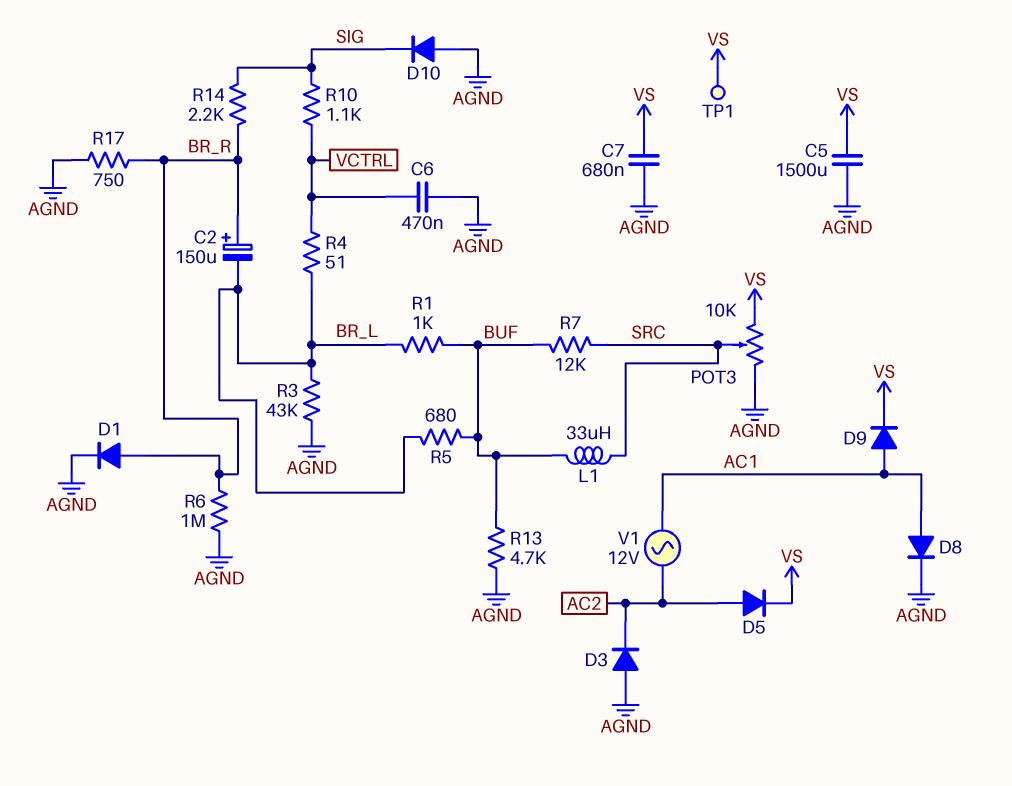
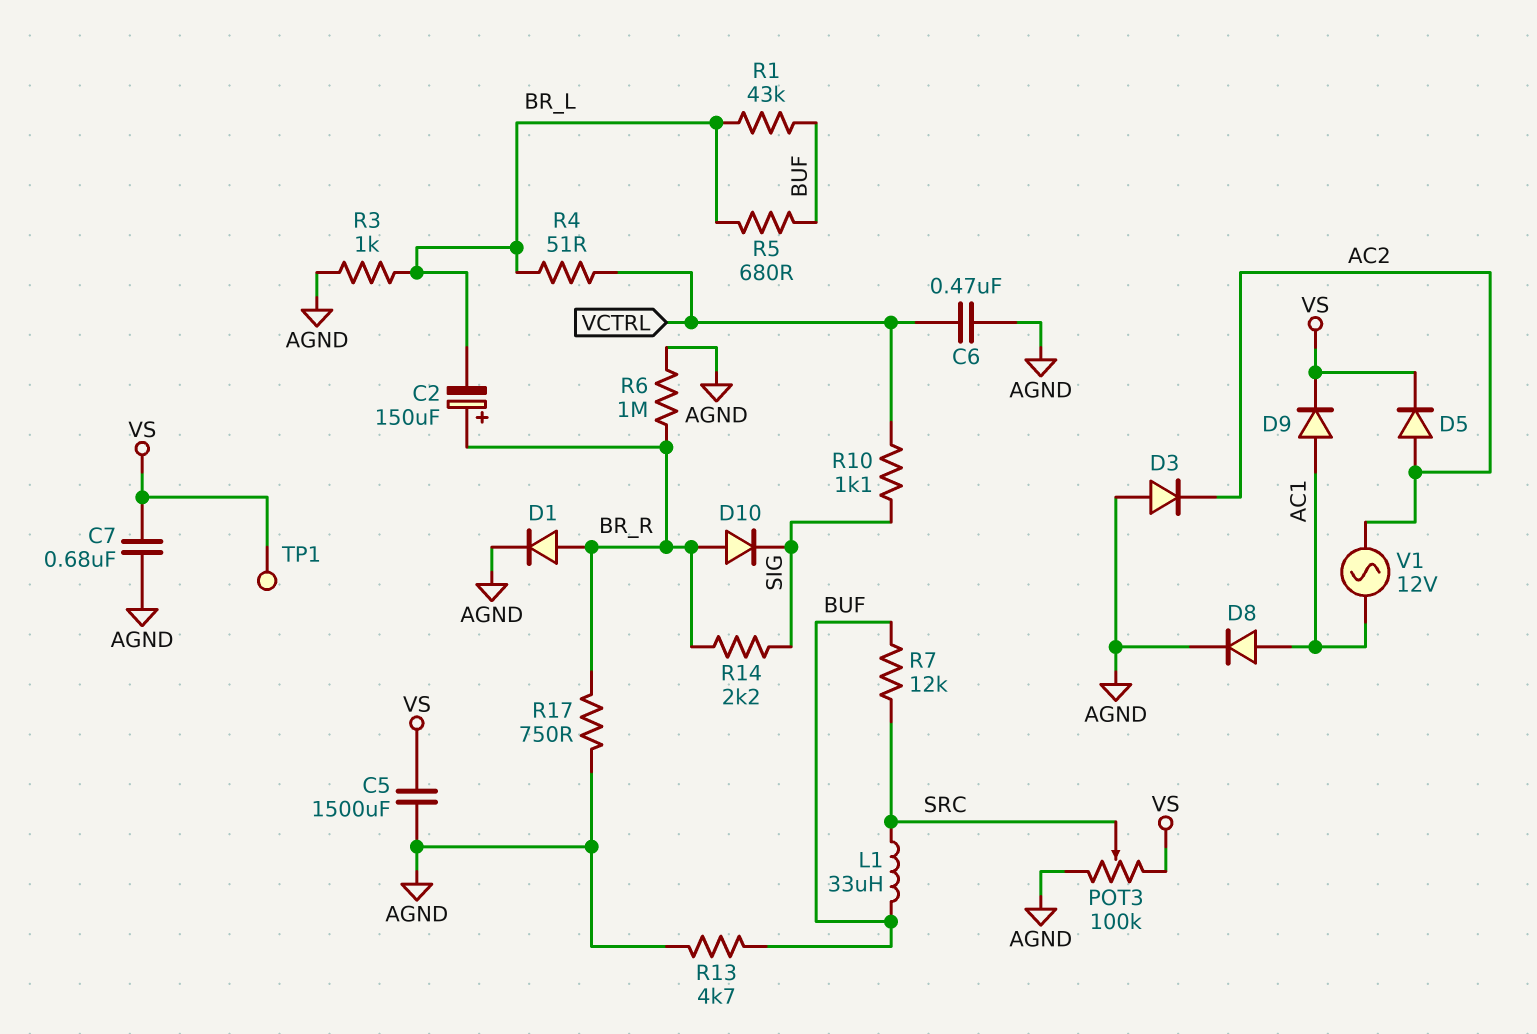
D10: diode (A AGND, K SIG) -> diode (A BR_R, K SIG)
POT3: 10k (AGND, VS, wiper SRC) -> 100k (AGND, VS, wiper SRC)
R1: 1k (BR_L, BUF) -> 43k (BR_L, BUF)
R3: 43k (AGND, BR_L) -> 1k (AGND, BR_L)

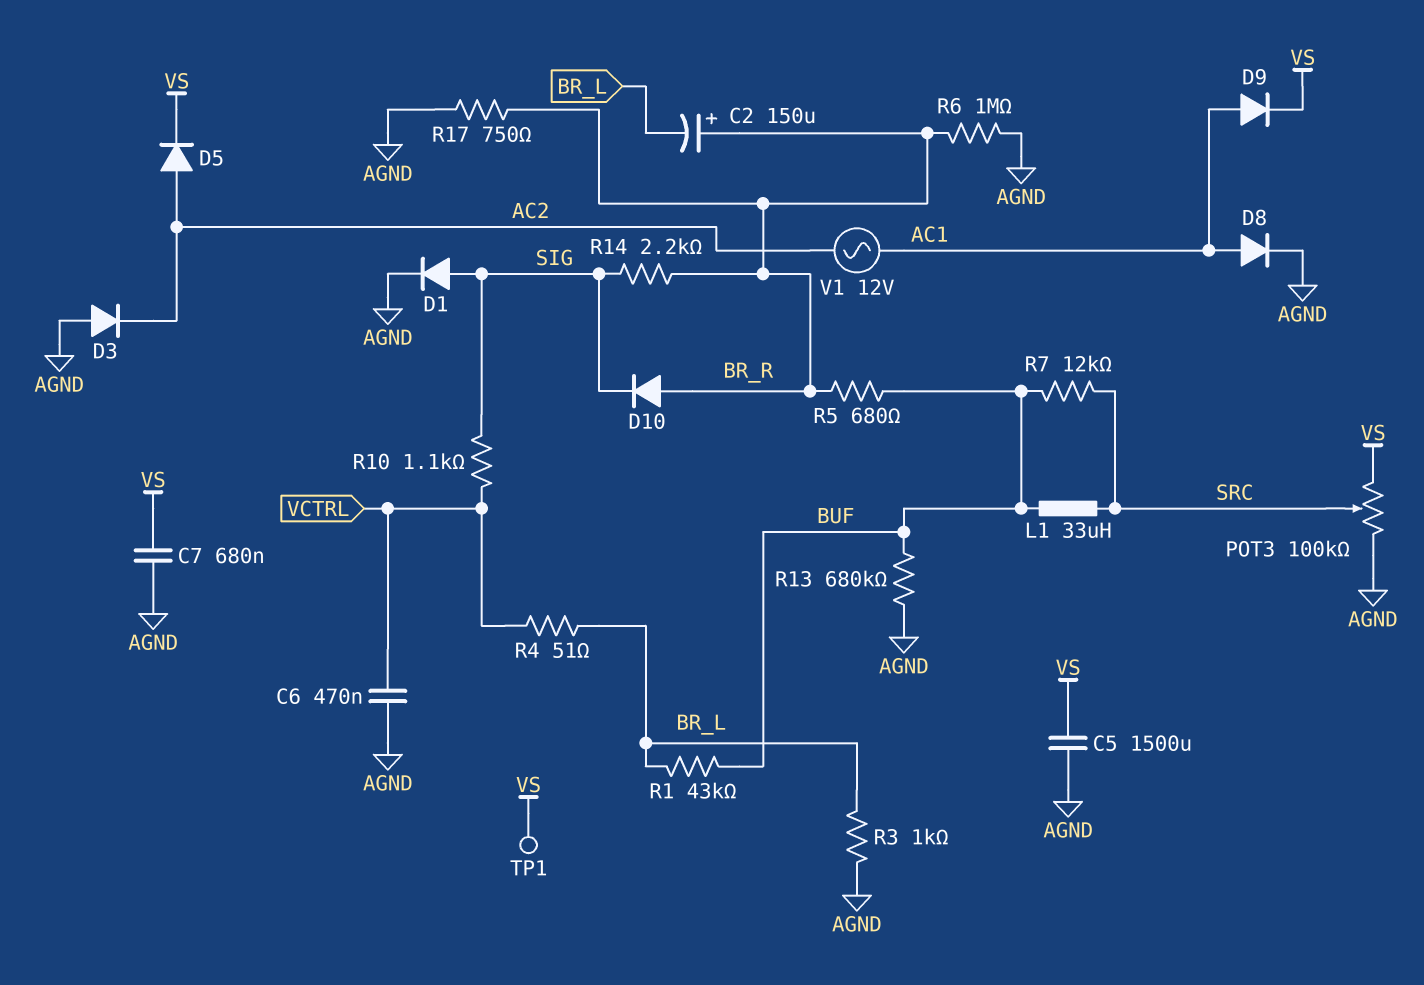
D1: diode (A BR_R, K AGND) -> diode (A SIG, K AGND)
R5: 680 (BR_L, BUF) -> 680 (BR_R, BUF)
R13: 4.7k (AGND, BUF) -> 680k (AGND, BUF)

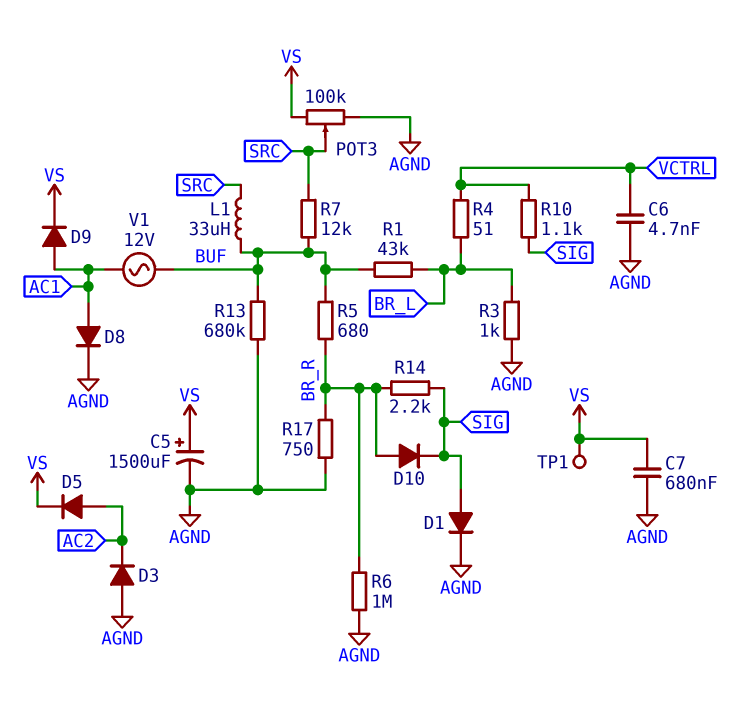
C2: 150uF (plus BR_R, minus BR_L) -> none
C5: 1500uF (AGND, VS) -> 1500uF (plus VS, minus AGND)
C6: 470nF (AGND, VCTRL) -> 4.7nF (AGND, VCTRL)
V1: AC 12V (AC1, AC2) -> AC 12V (AC1, BUF)

